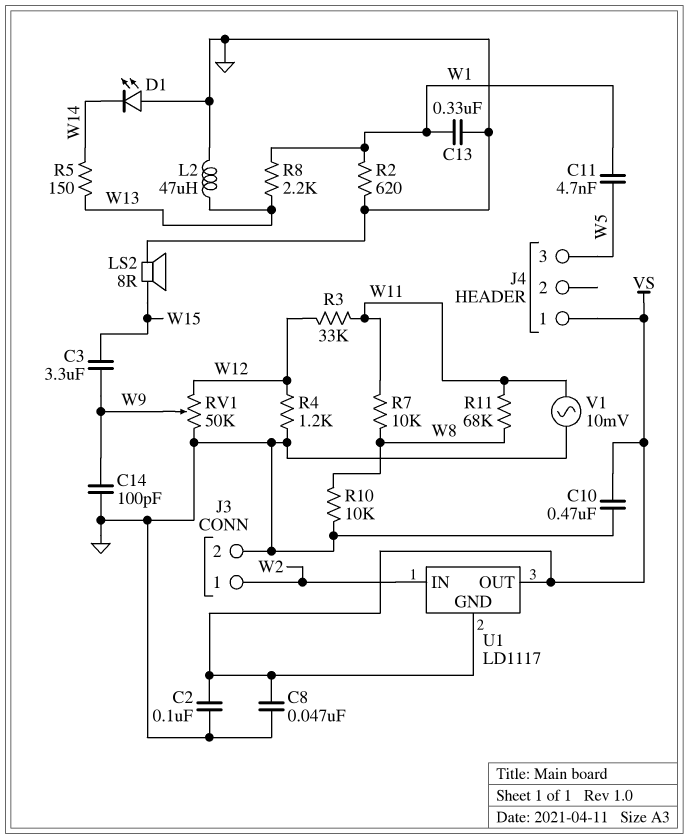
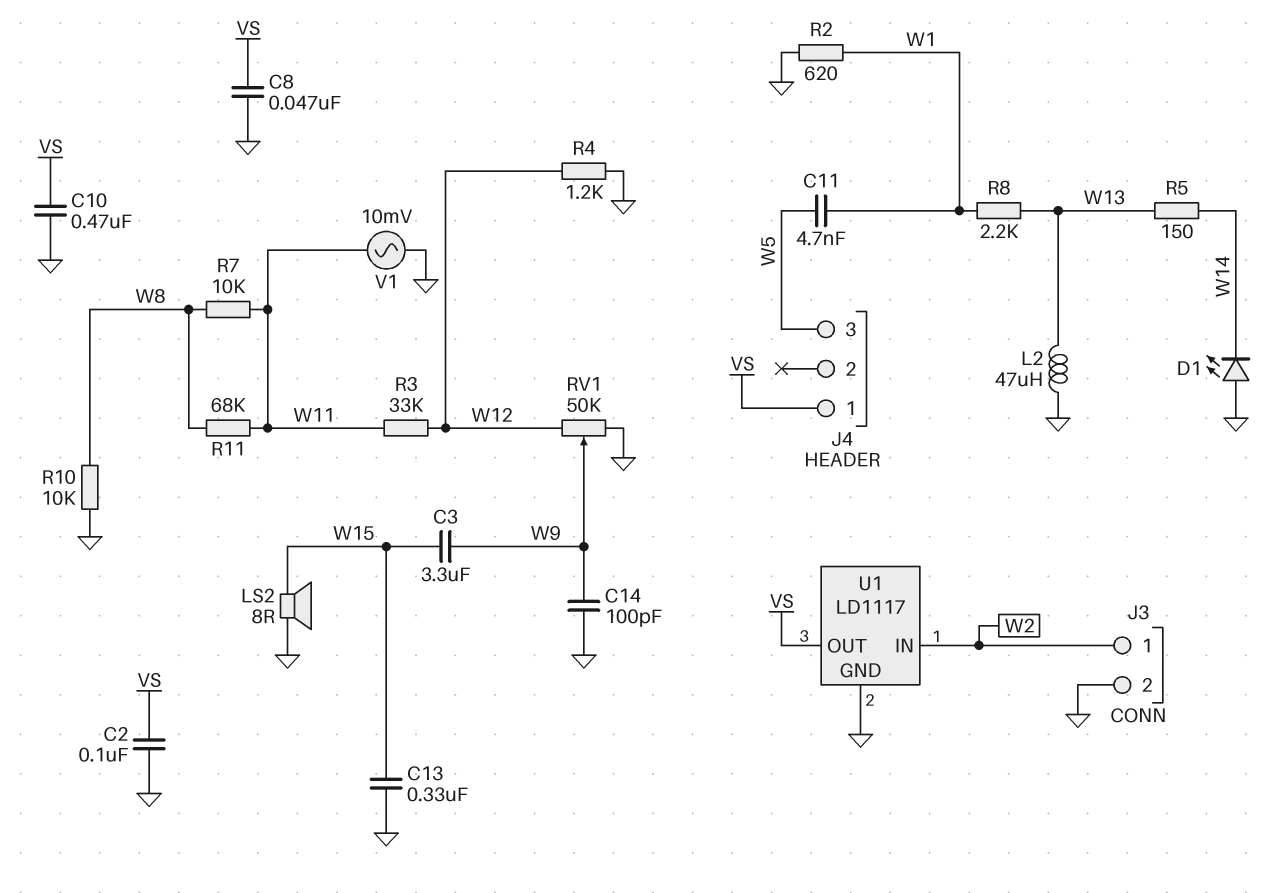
C13: 330nF (GND, W1) -> 330nF (GND, W15)
U1 pin GND: VS -> GND

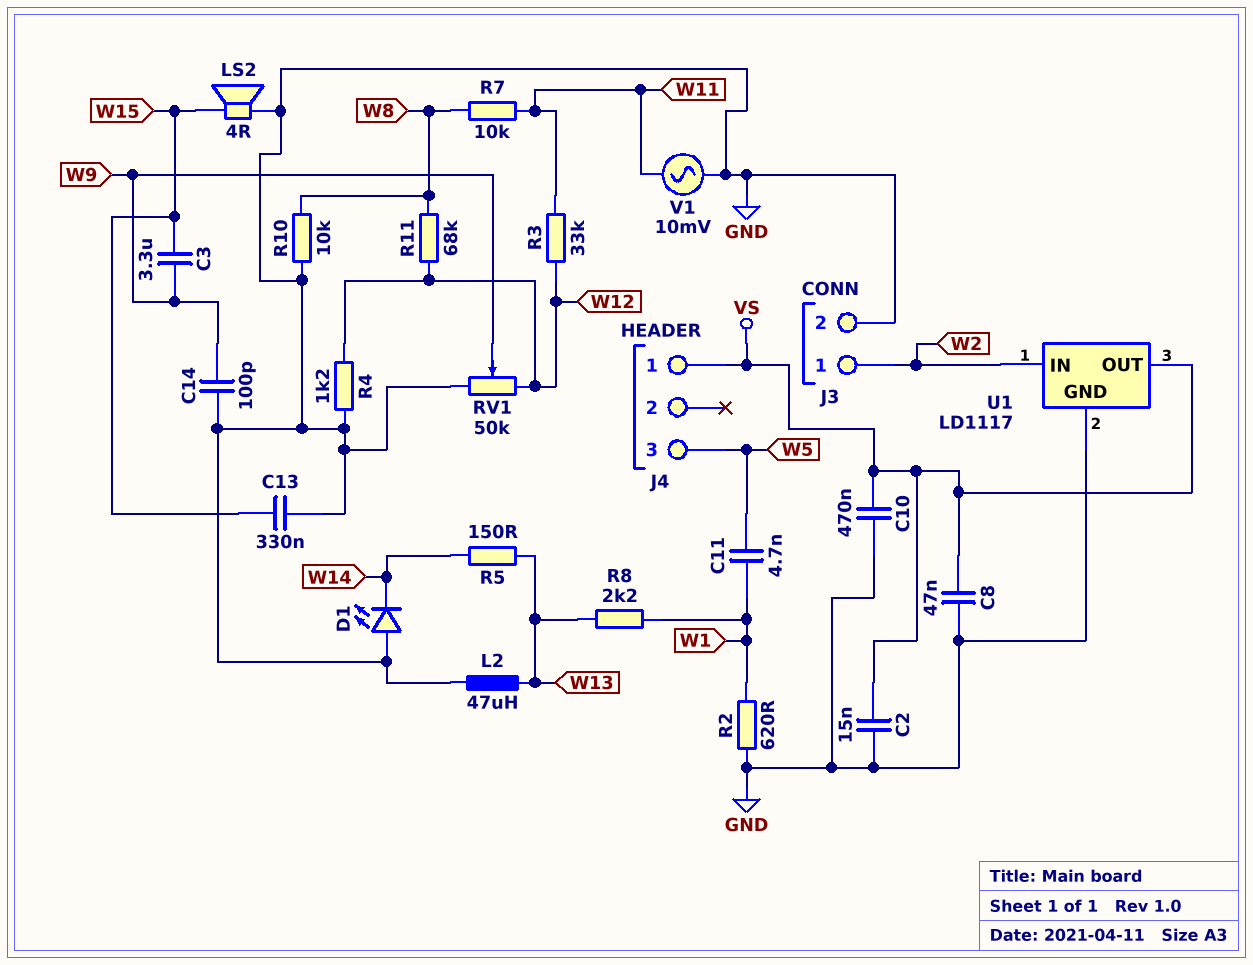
C2: 100nF (GND, VS) -> 15nF (GND, VS)
LS2: speaker 8R (GND, W15) -> speaker 4R (GND, W15)
R11: 68k (W8, W11) -> 68k (W8, W12)

